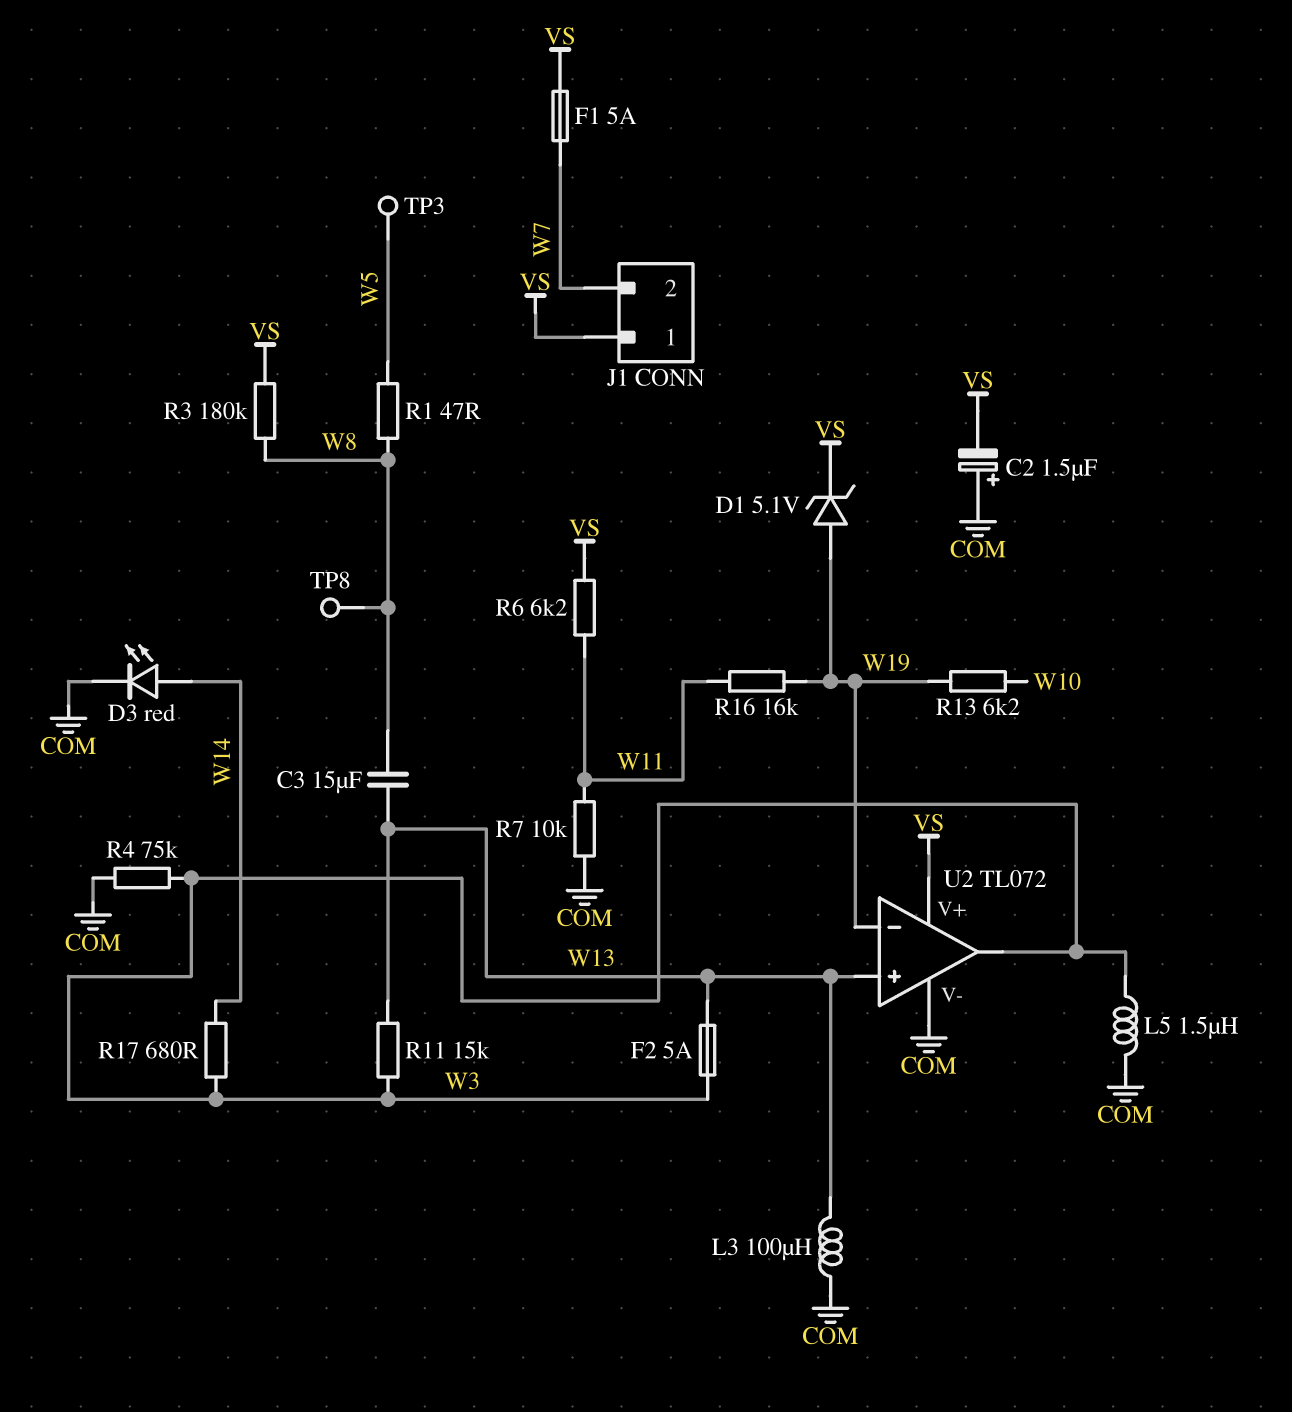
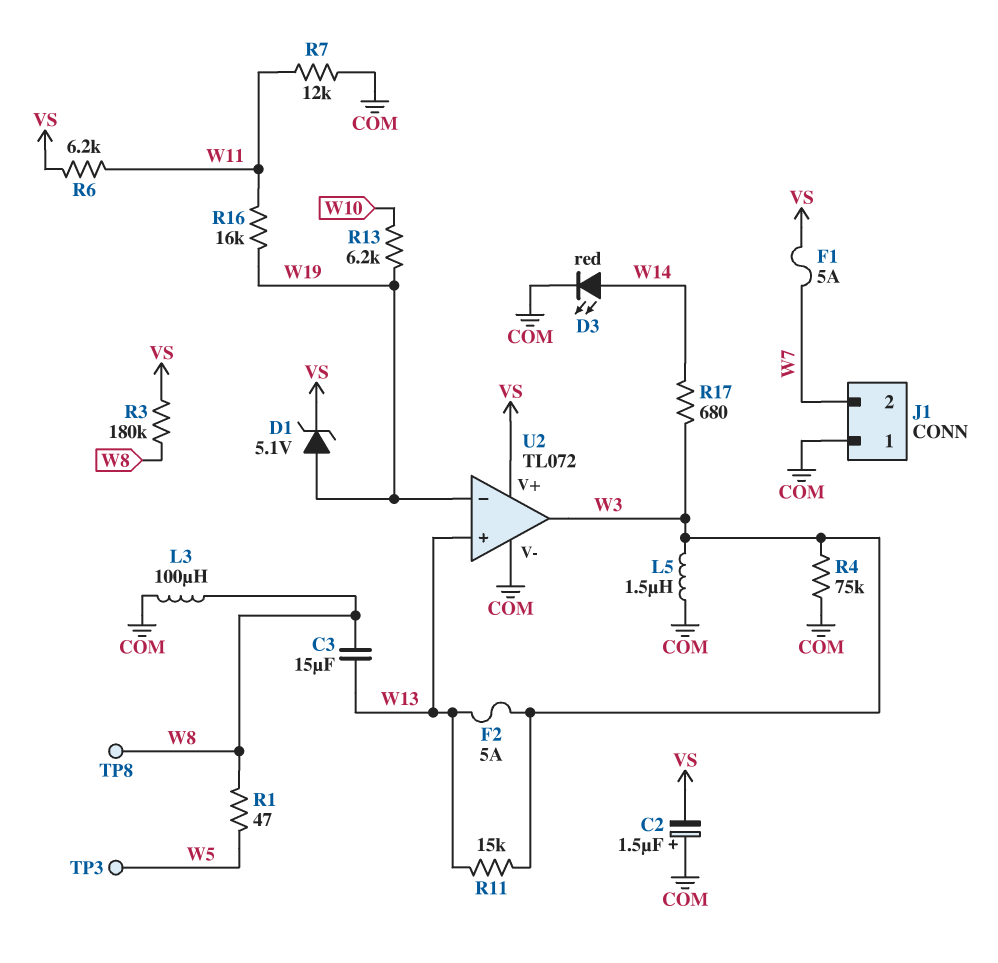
J1 pin 1: VS -> COM
L3: 100uH (COM, W13) -> 100uH (COM, W8)
R7: 10k (COM, W11) -> 12k (COM, W11)

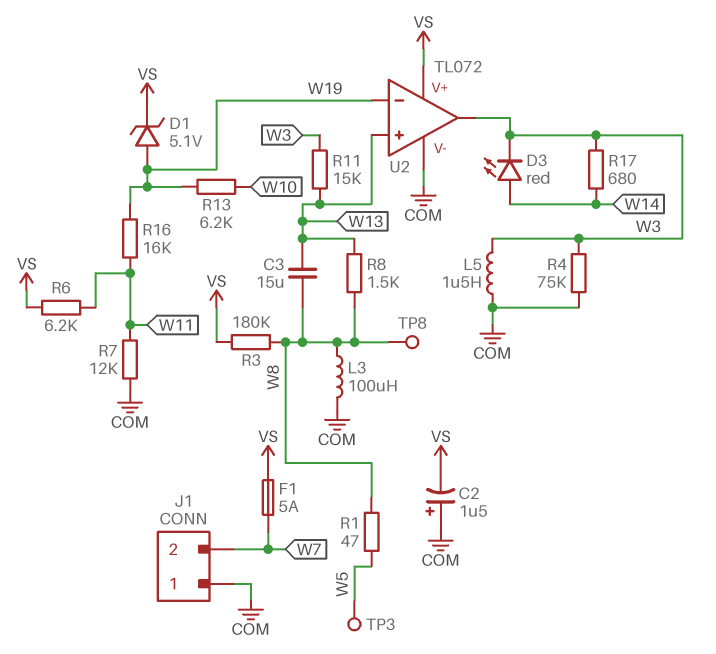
D3: LED red (A W14, K COM) -> LED red (A W14, K W3)
F2: 5A (W3, W13) -> none
R8: none -> 1.5k (W8, W13)

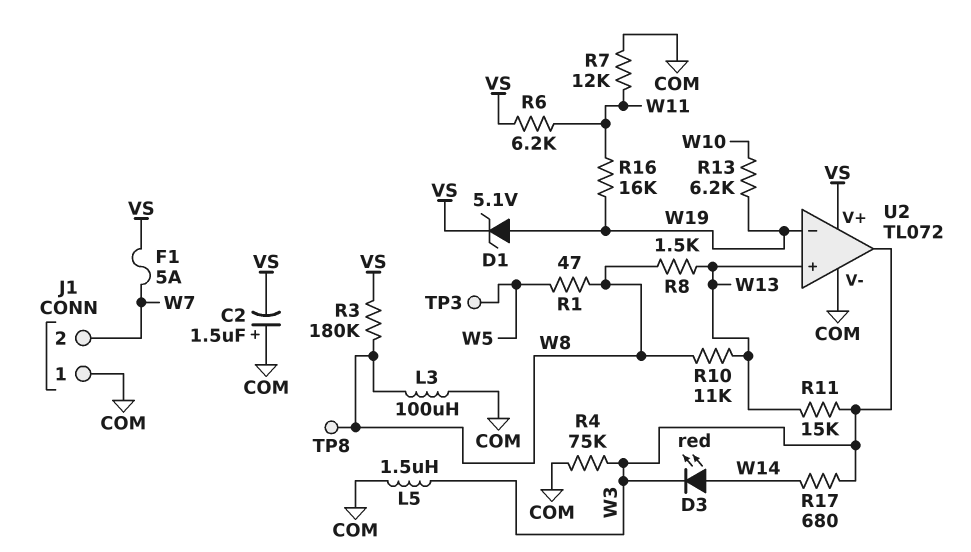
C3: 15uF (W8, W13) -> none
R10: none -> 11k (W8, W13)

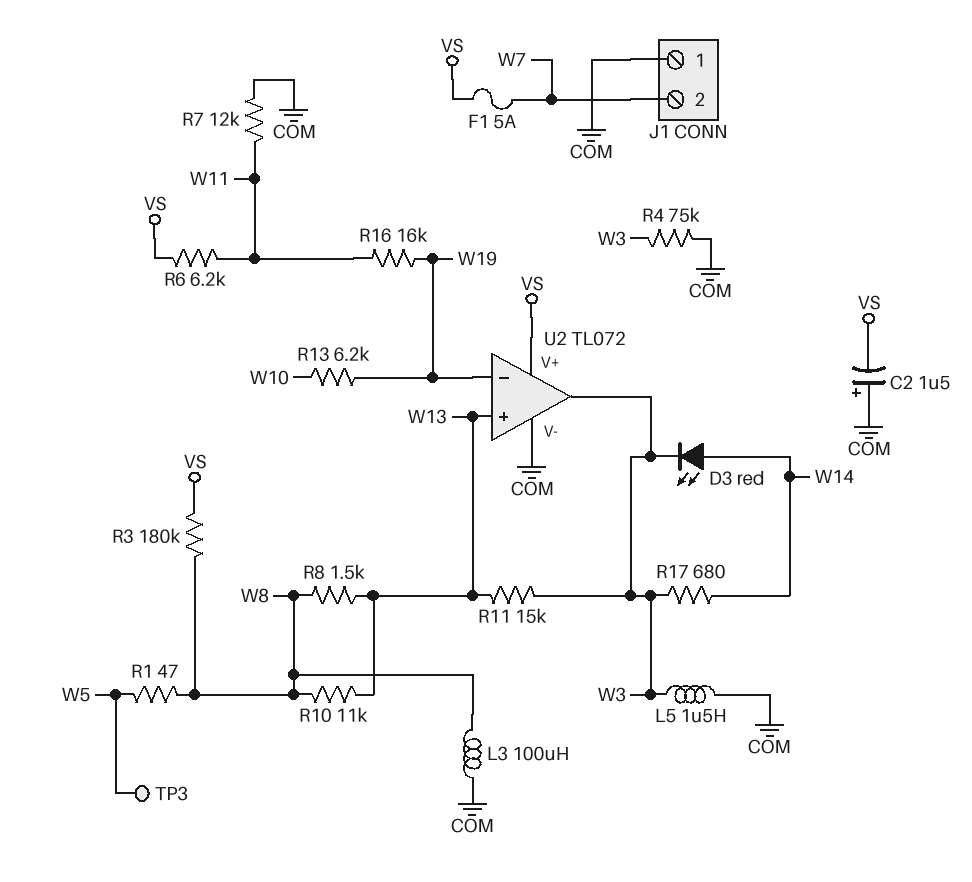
D1: zener 5.1V (A W19, K VS) -> none
TP8: test point (W8) -> none

